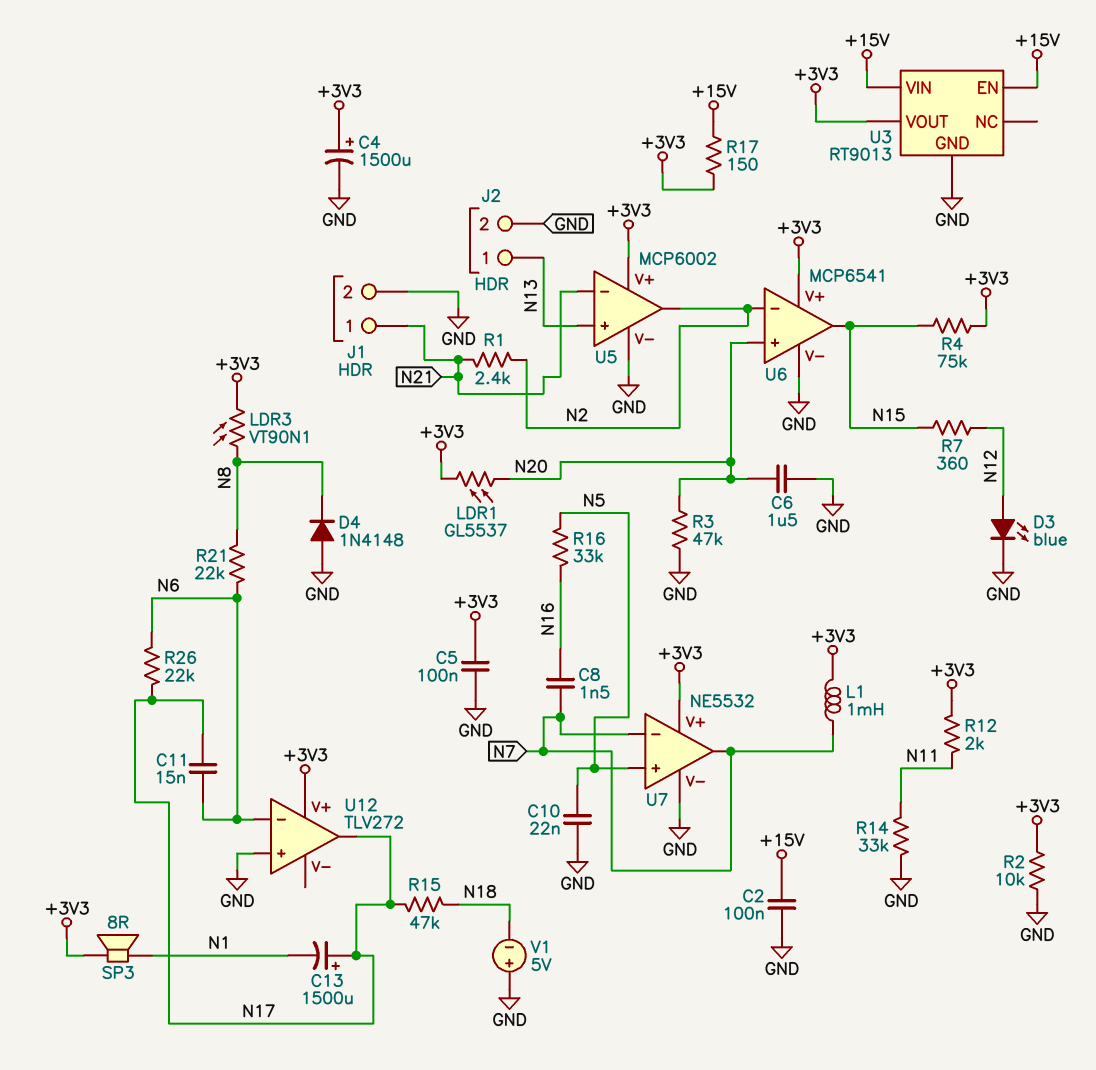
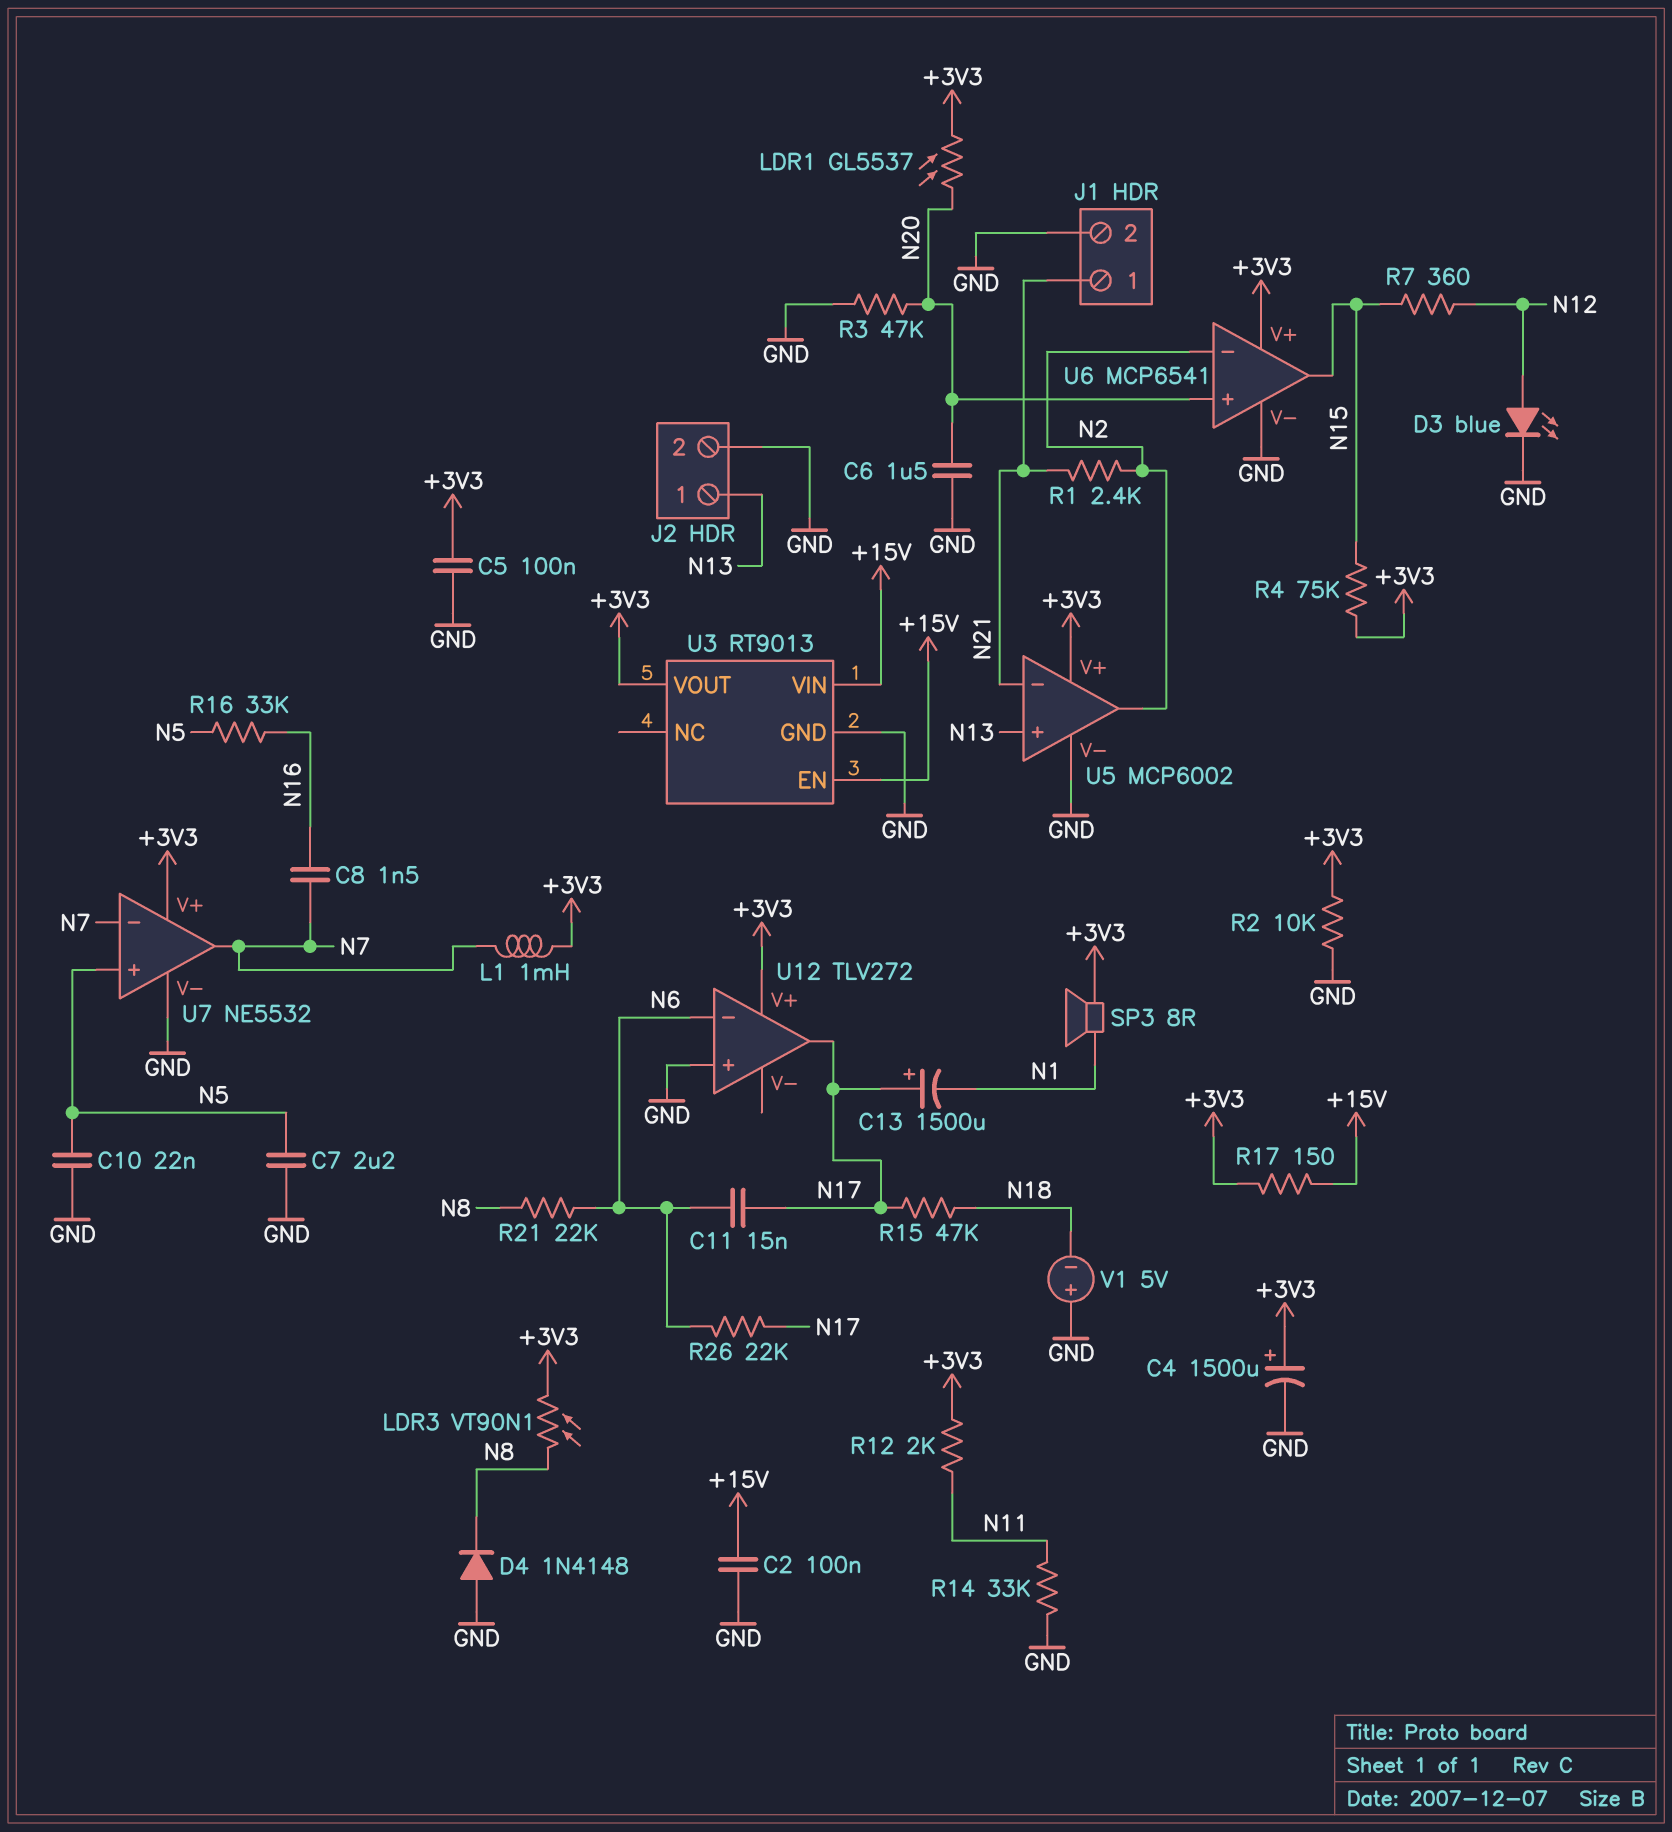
C7: none -> 2.2uF (GND, N5)

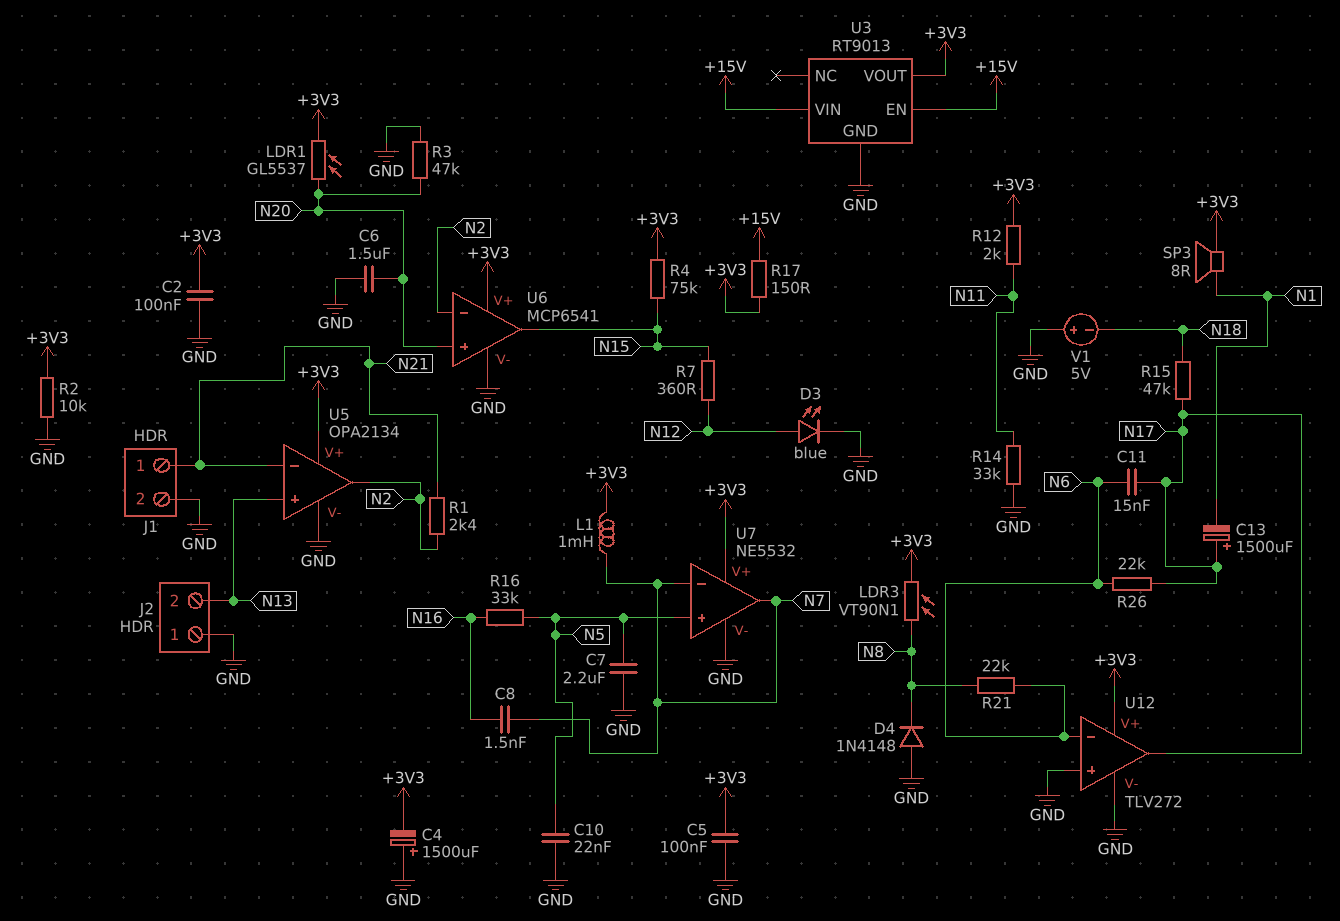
C2: 100nF (+15V, GND) -> 100nF (+3V3, GND)
C4: 1500uF (plus +3V3, minus GND) -> 1500uF (plus GND, minus +3V3)
J2 pin 1: N13 -> GND
J2 pin 2: GND -> N13
U5: MCP6002 -> OPA2134
U12 pin V-: none -> GND

